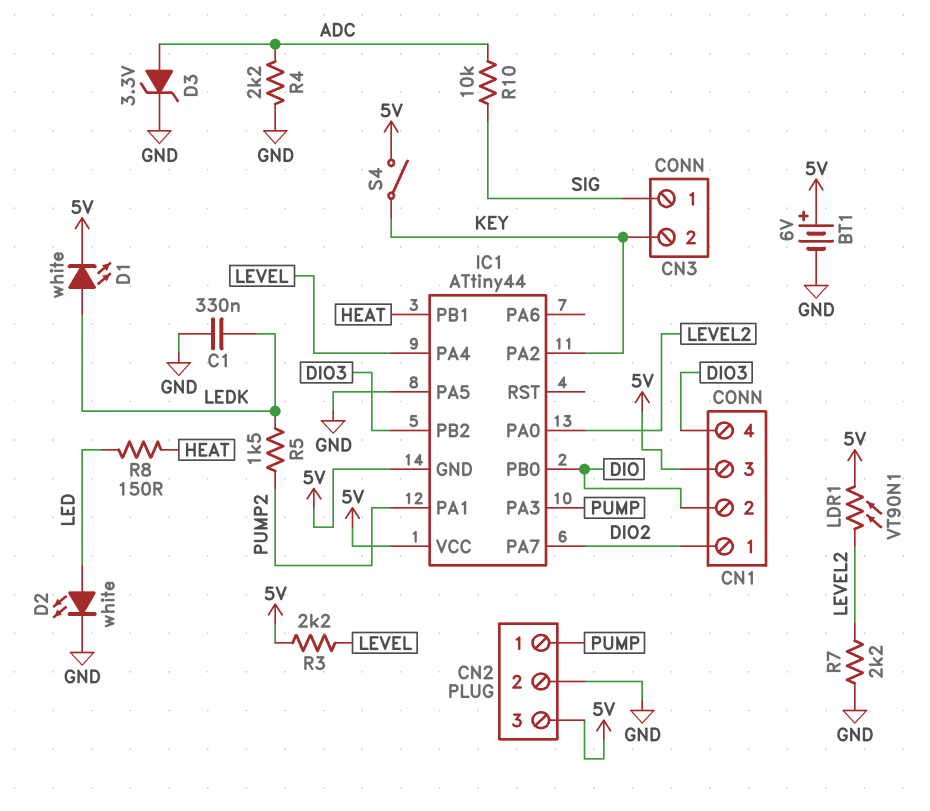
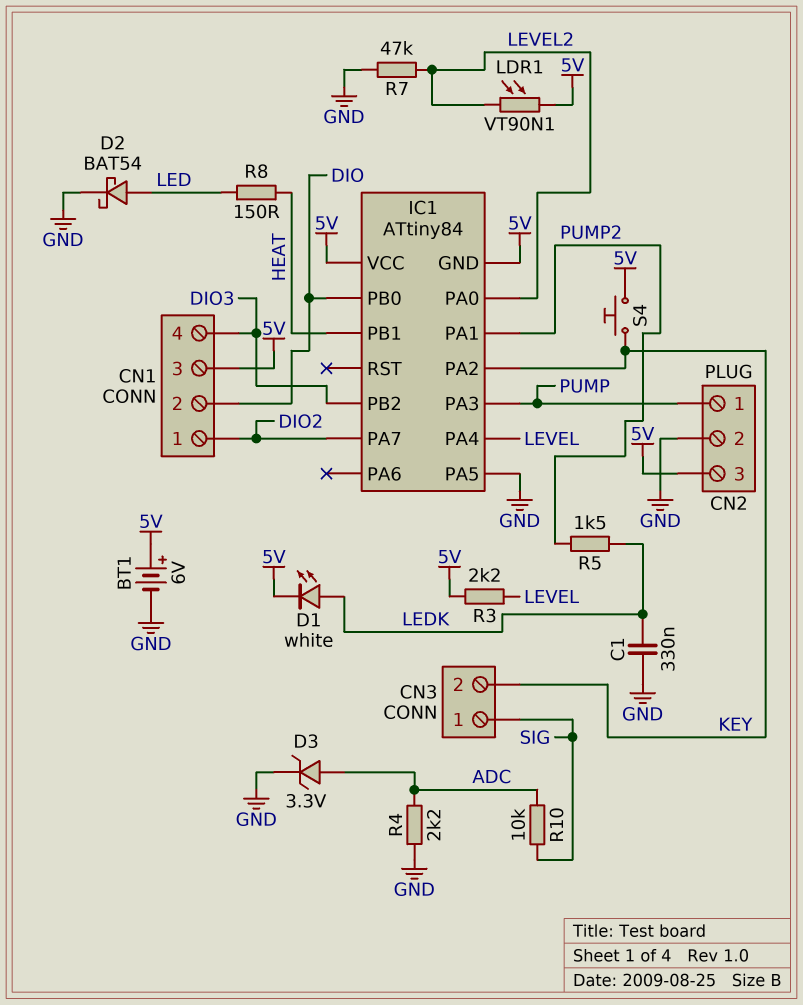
D2: LED white (A LED, K GND) -> schottky BAT54 (A LED, K GND)
IC1: ATtiny44 -> ATtiny84
R7: 2.2k (GND, LEVEL2) -> 47k (GND, LEVEL2)
S4: switch (5V, KEY) -> button (5V, KEY)

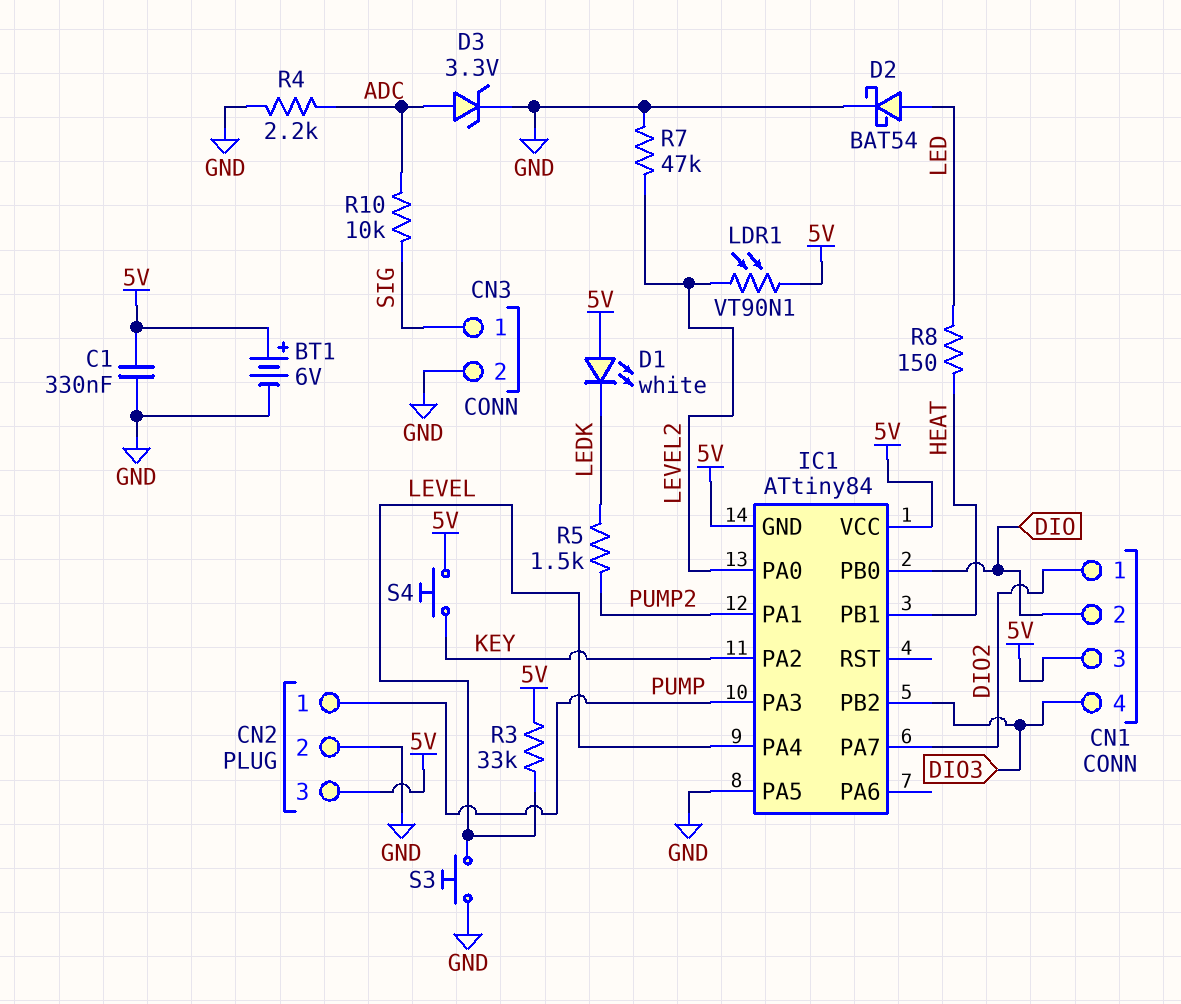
C1: 330nF (GND, LEDK) -> 330nF (5V, GND)
CN3 pin 2: KEY -> GND
D1: LED white (A LEDK, K 5V) -> LED white (A 5V, K LEDK)
R3: 2.2k (5V, LEVEL) -> 33k (5V, LEVEL)
S3: none -> button (GND, LEVEL)

